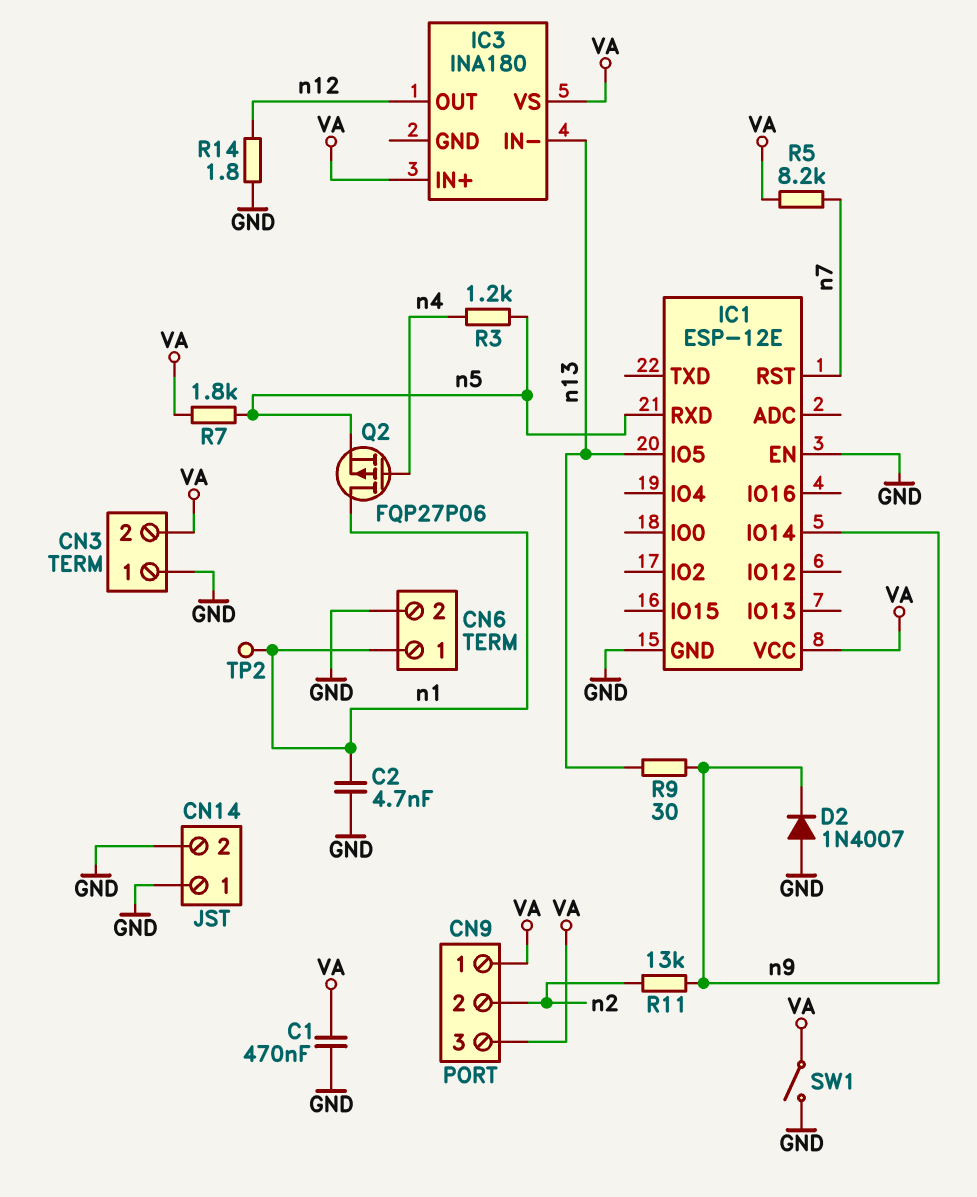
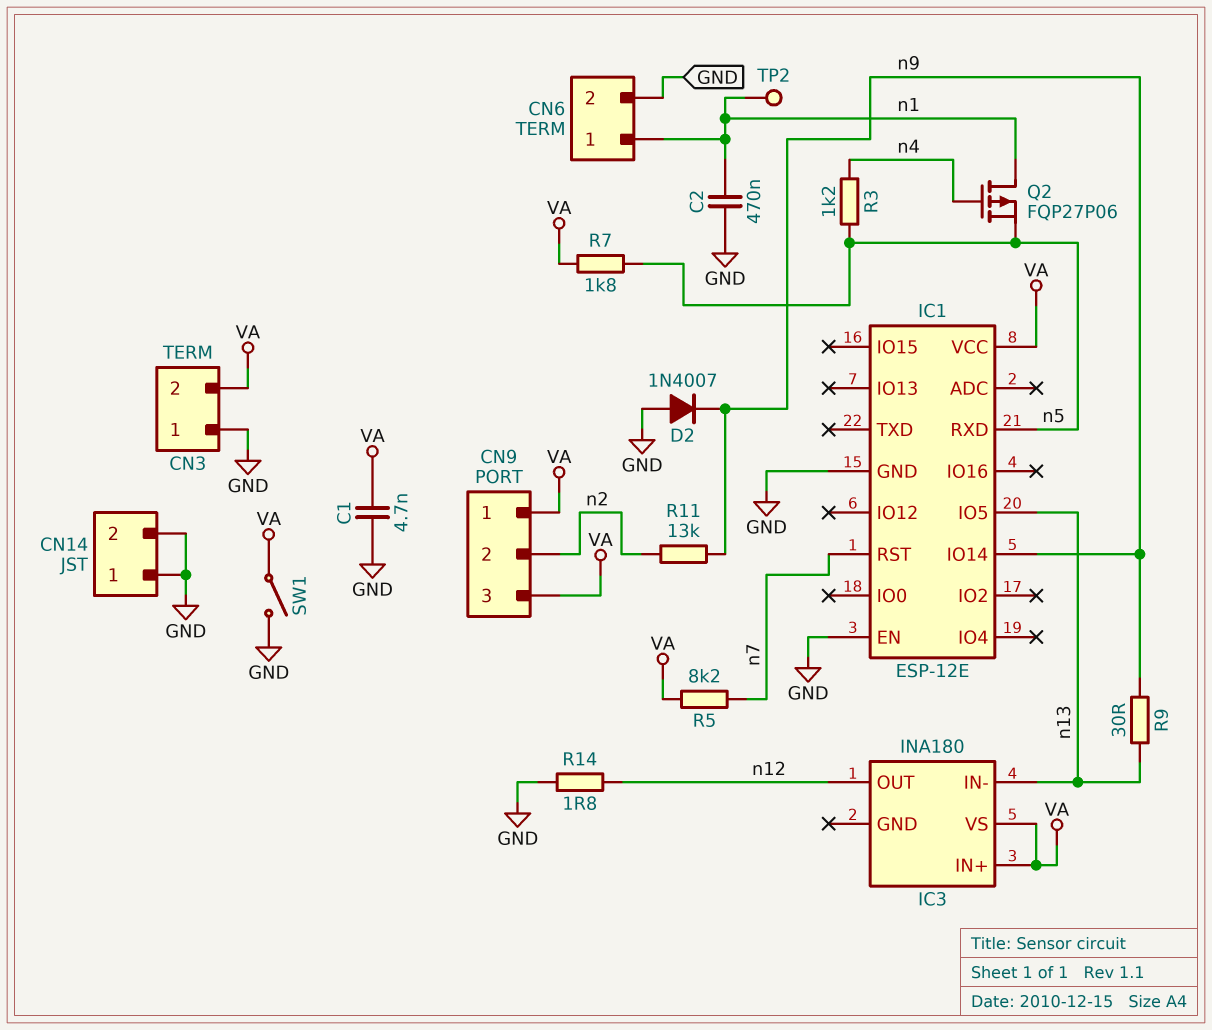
C1: 470nF (GND, VA) -> 4.7nF (GND, VA)
C2: 4.7nF (GND, n1) -> 470nF (GND, n1)

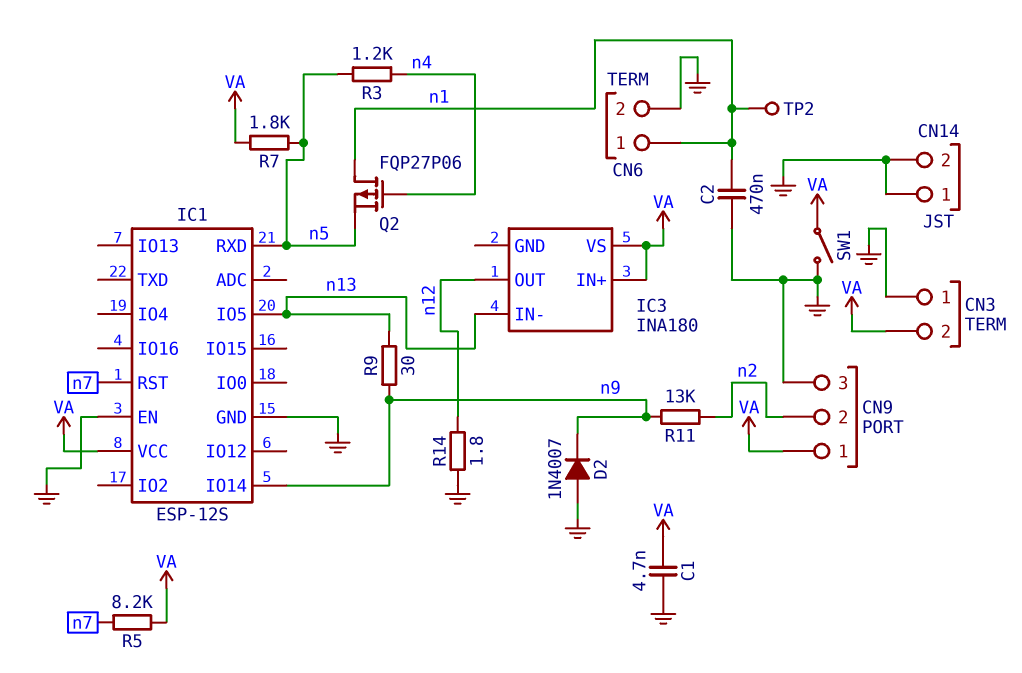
CN9 pin 3: VA -> GND
IC1: ESP-12E -> ESP-12S

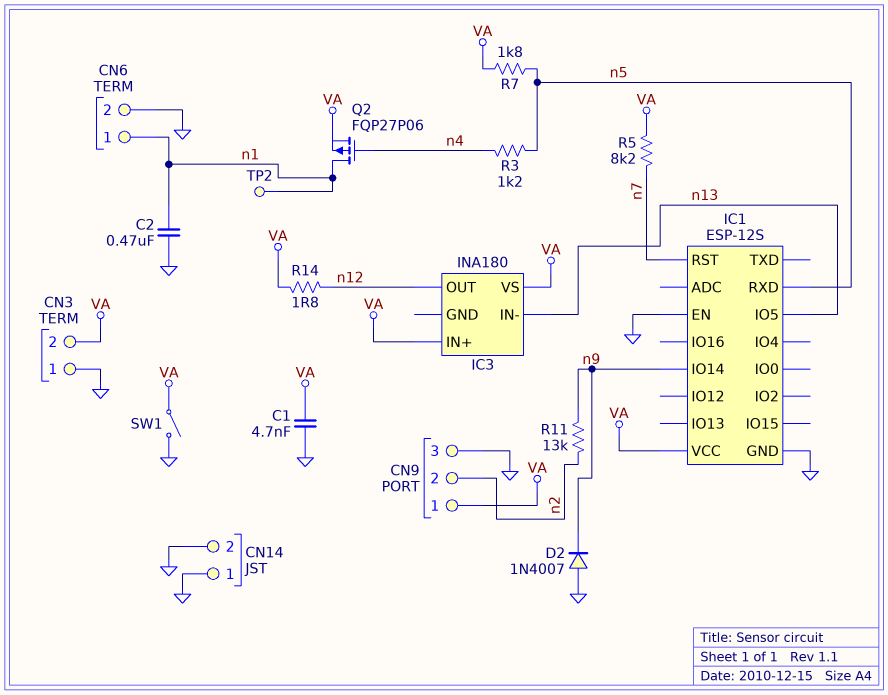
Q2: PMOS FQP27P06 (G n4, D n1, S n5) -> PMOS FQP27P06 (G n4, D n1, S VA)
R9: 30 (n9, n13) -> none
R14: 1.8 (GND, n12) -> 1.8 (VA, n12)

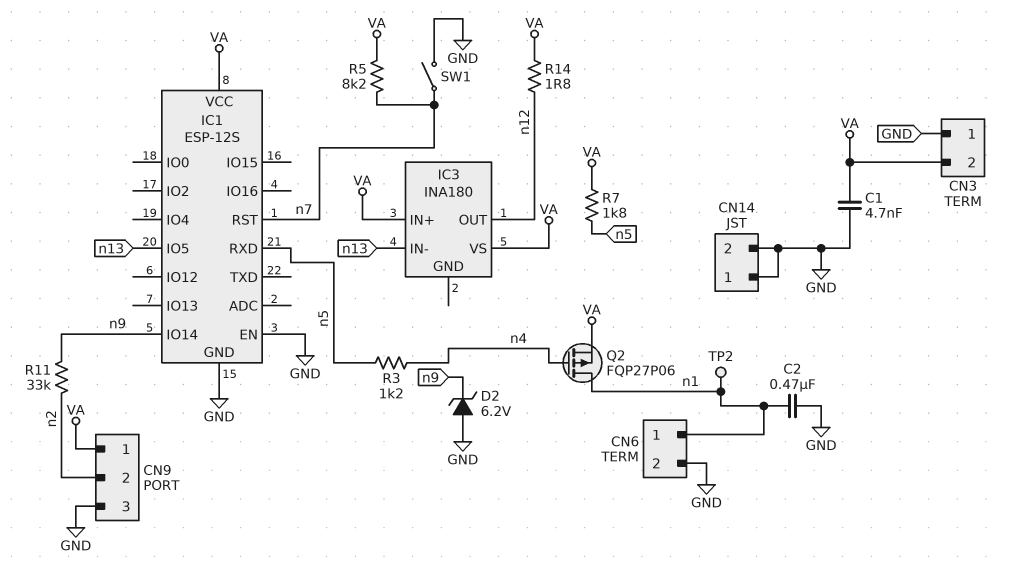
D2: diode 1N4007 (A GND, K n9) -> zener 6.2V (A GND, K n9)
R11: 13k (n2, n9) -> 33k (n2, n9)
SW1: switch (GND, VA) -> switch (GND, n7)

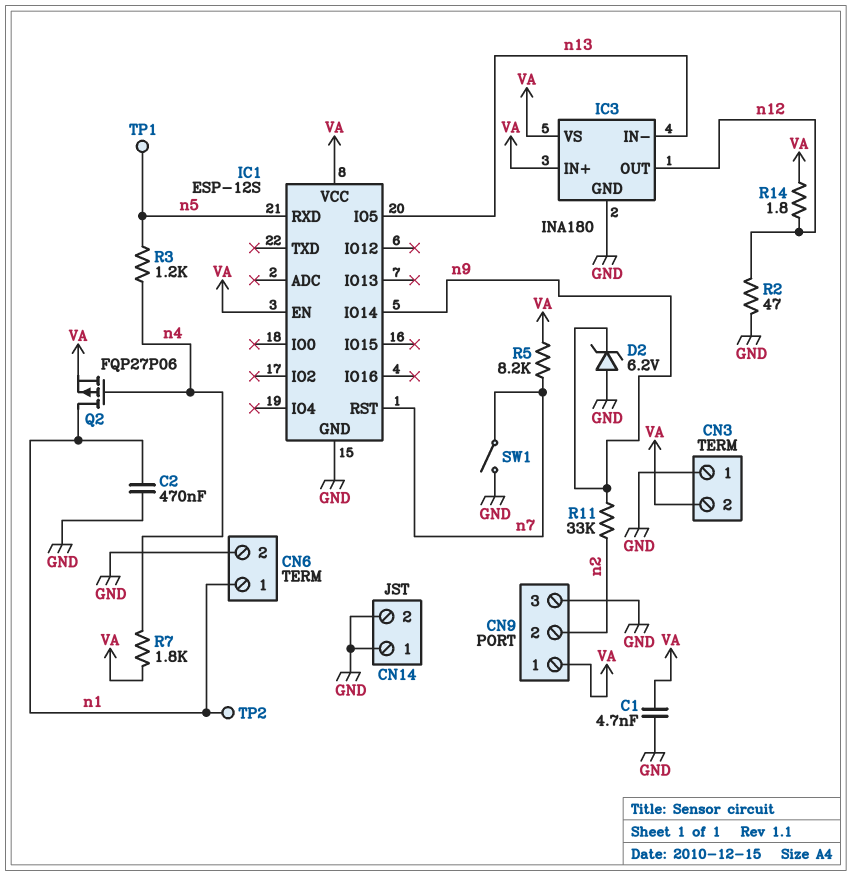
IC1 pin EN: GND -> VA
IC3 pin GND: none -> GND
R2: none -> 47 (GND, n12)
R7: 1.8k (VA, n5) -> 1.8k (VA, n4)
TP1: none -> test point (n5)

